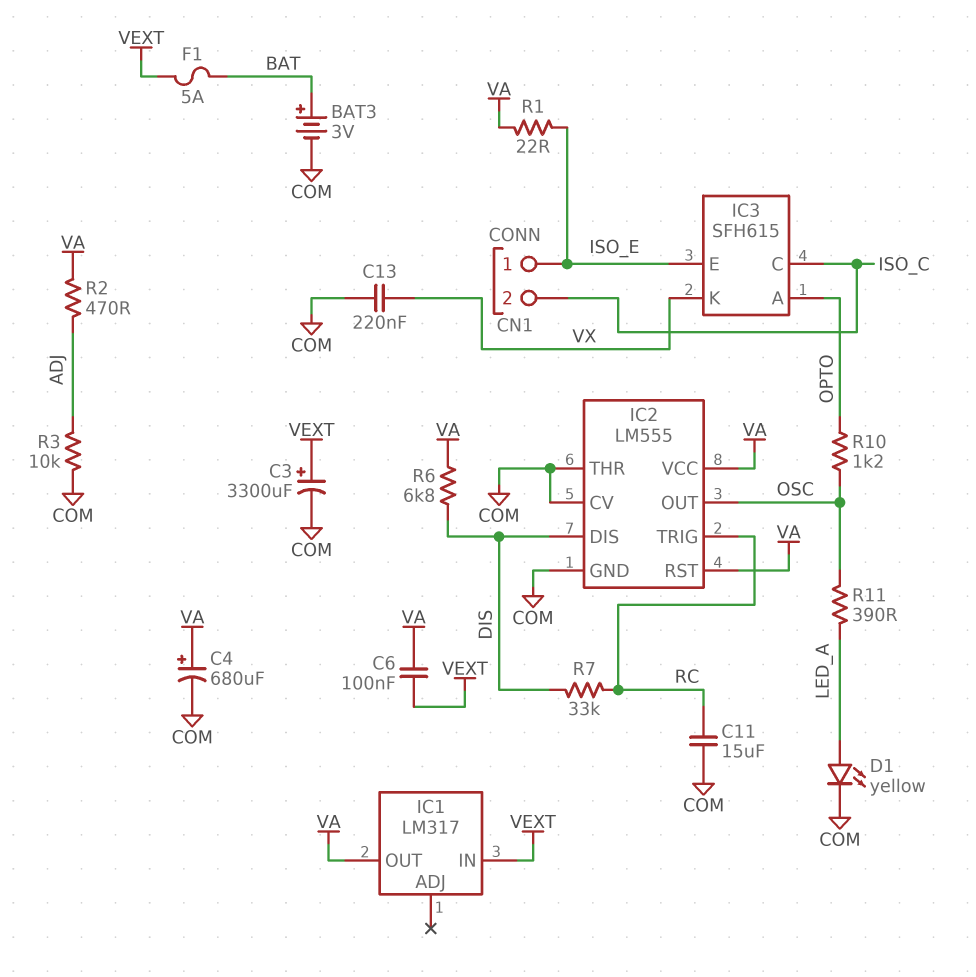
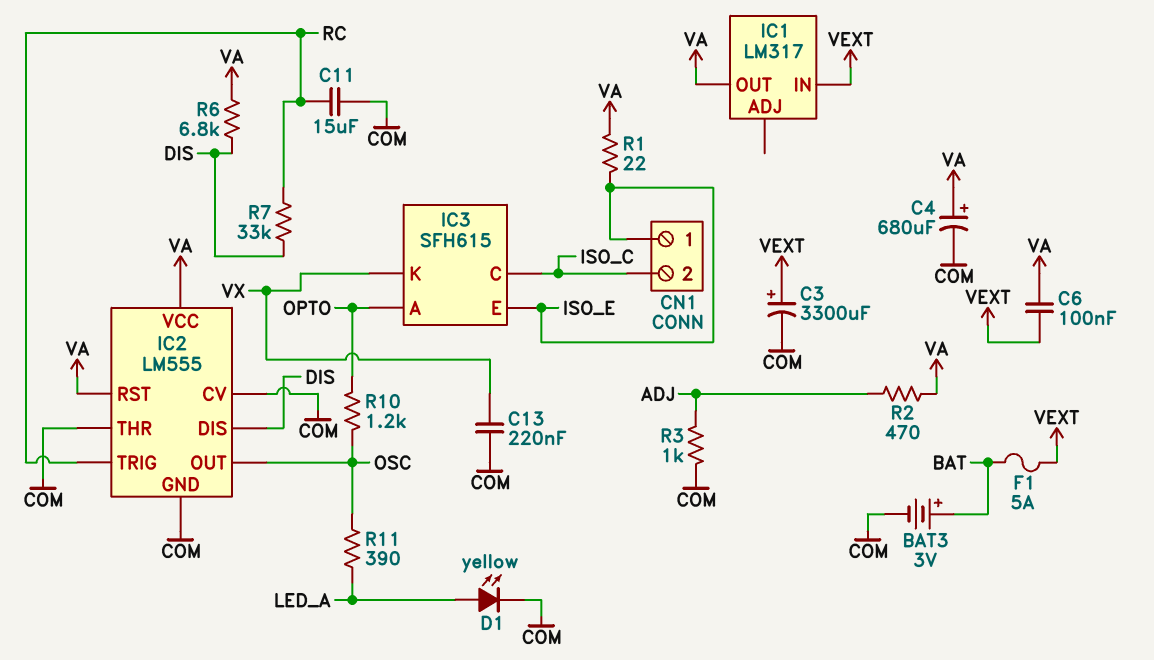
R3: 10k (ADJ, COM) -> 1k (ADJ, COM)

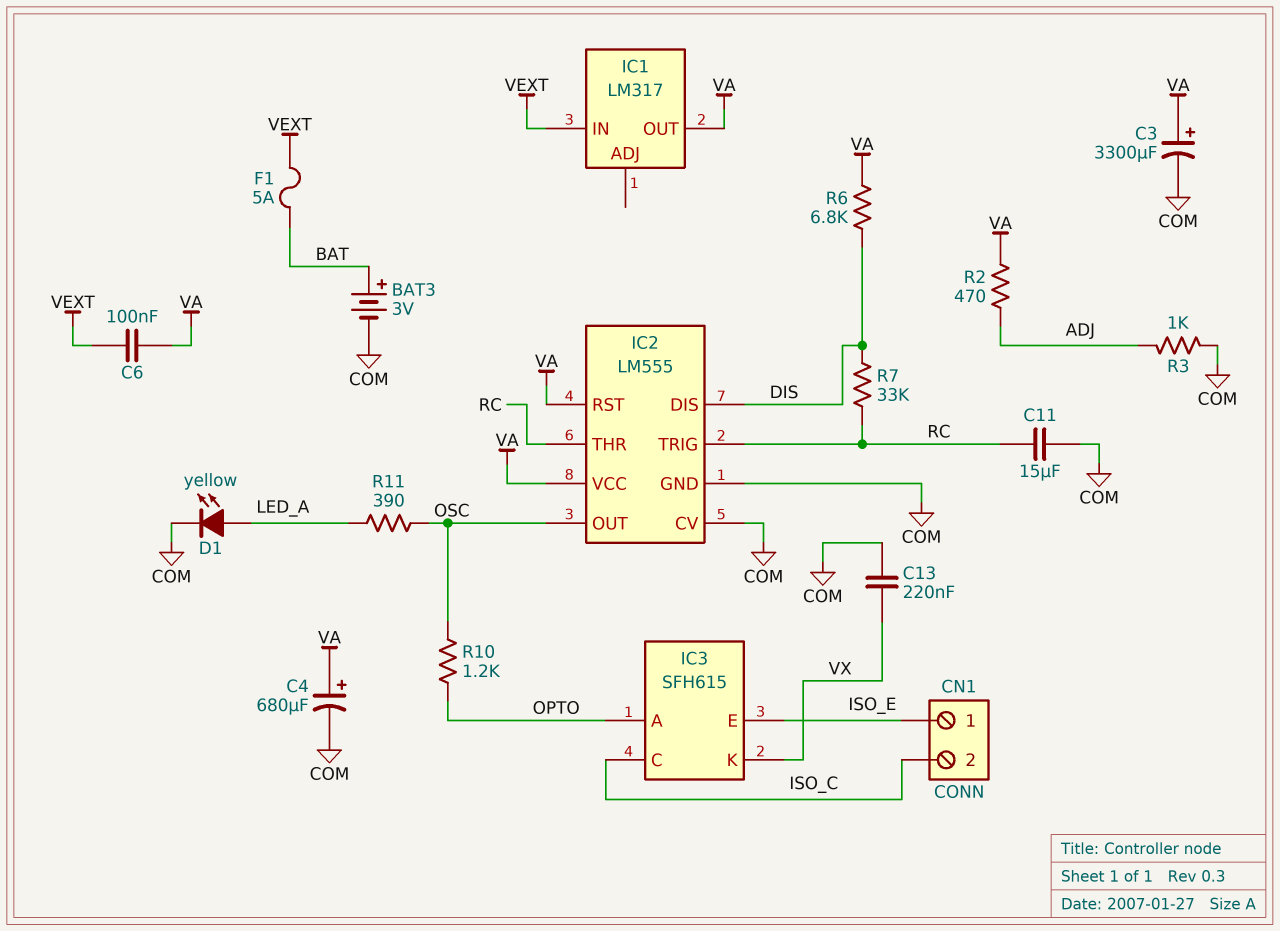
C3: 3300uF (plus VEXT, minus COM) -> 3300uF (plus VA, minus COM)
IC2 pin THR: COM -> RC
R1: 22 (ISO_E, VA) -> none

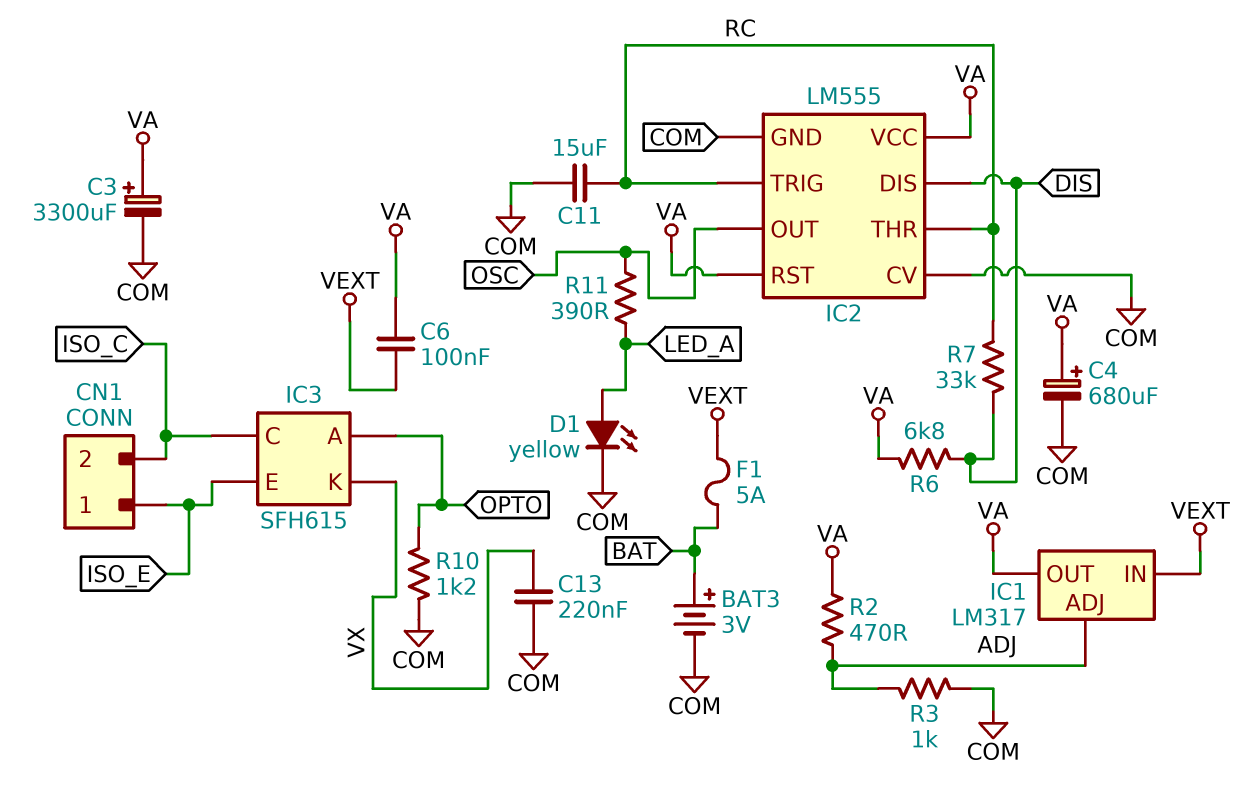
IC1 pin ADJ: none -> ADJ
R10: 1.2k (OPTO, OSC) -> 1.2k (COM, OPTO)

